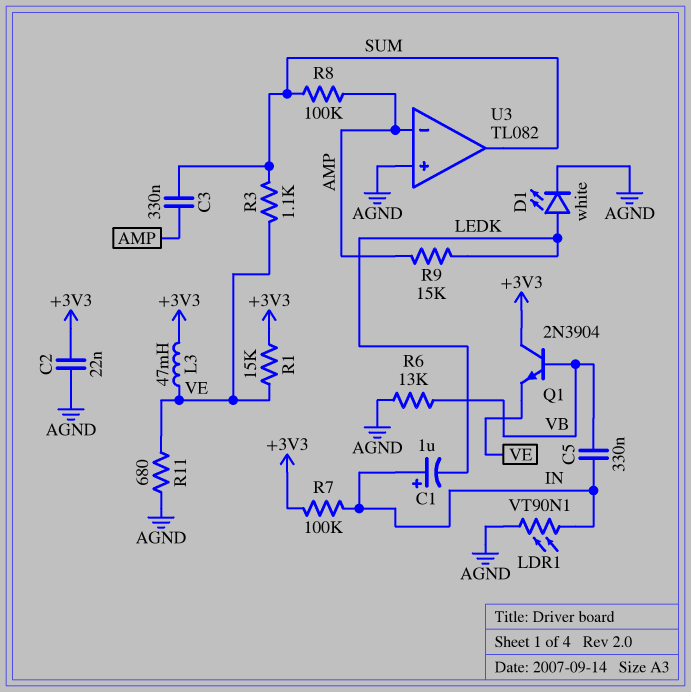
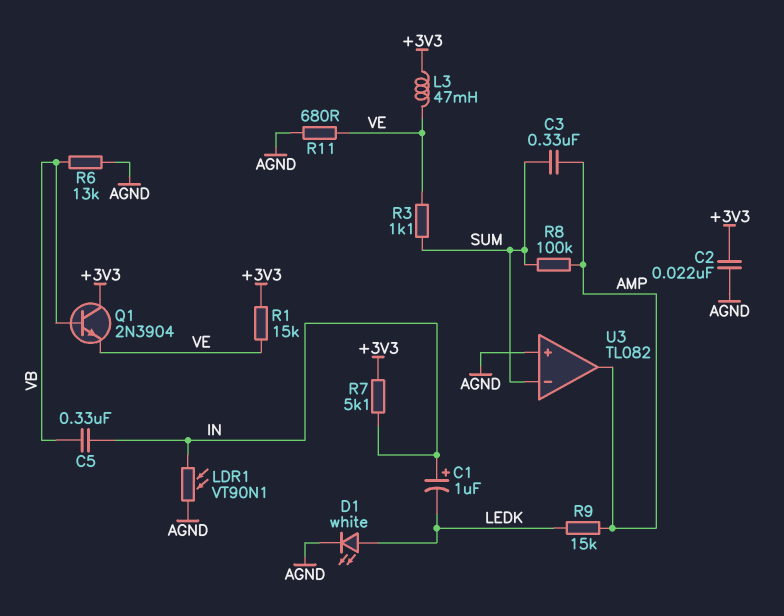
R7: 100k (+3V3, IN) -> 5.1k (+3V3, IN)
U3 pin in-: AMP -> SUM
U3 pin out: SUM -> AMP

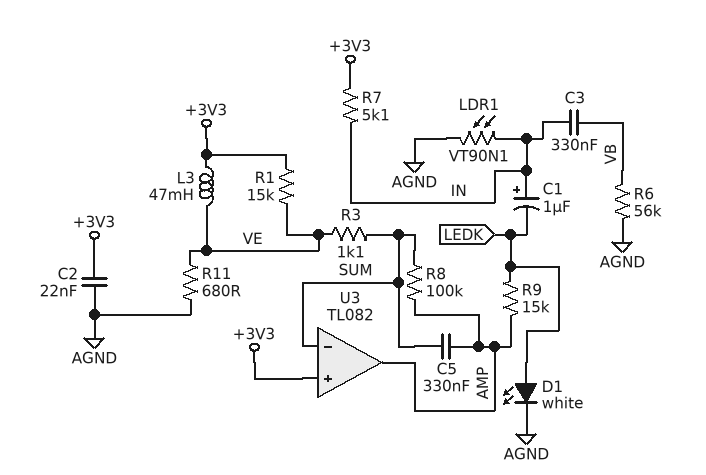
C3: 330nF (AMP, SUM) -> 330nF (IN, VB)
C5: 330nF (IN, VB) -> 330nF (AMP, SUM)
Q1: NPN 2N3904 (B VB, C +3V3, E VE) -> none
R6: 13k (AGND, VB) -> 56k (AGND, VB)
U3 pin in+: AGND -> +3V3

